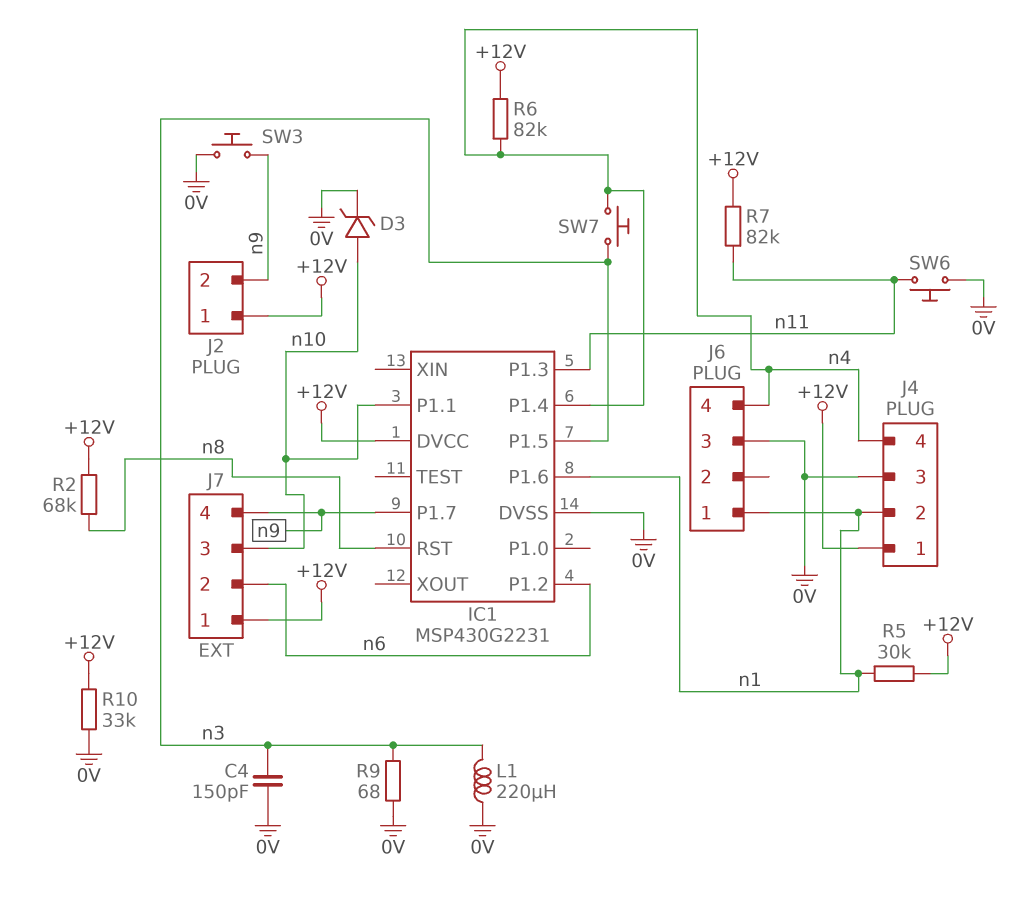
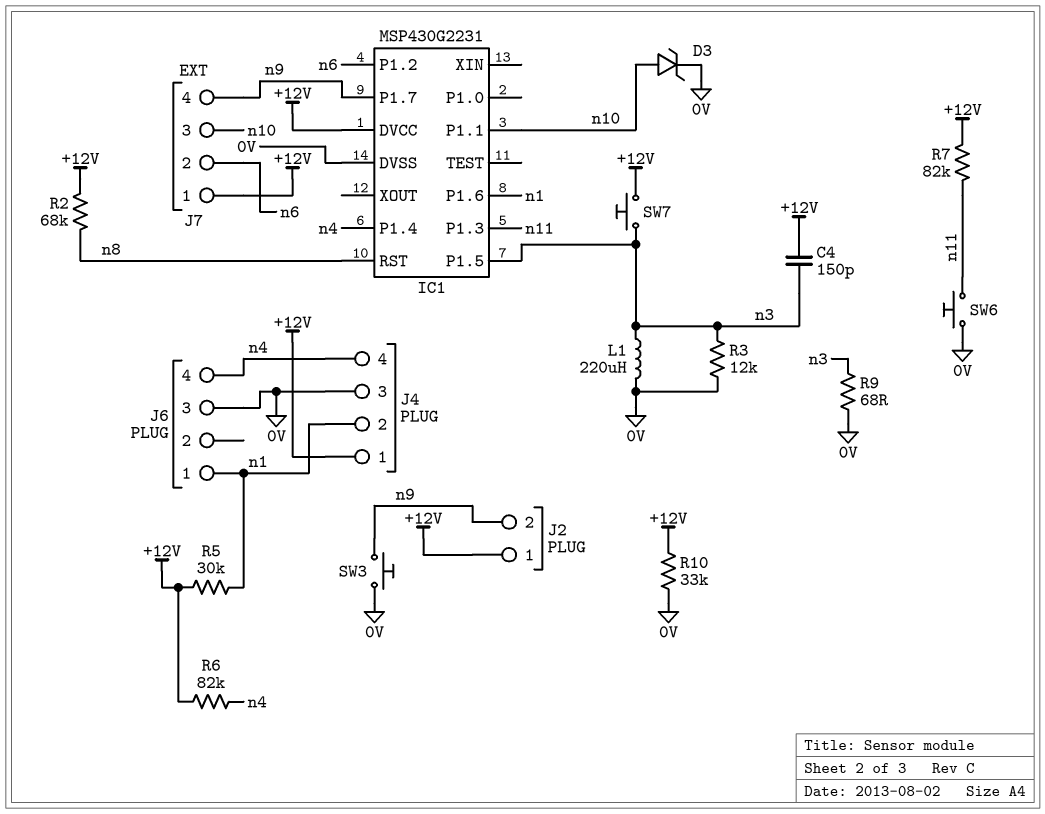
C4: 150pF (0V, n3) -> 150pF (+12V, n3)
R3: none -> 12k (0V, n3)
SW7: button (n3, n4) -> button (+12V, n3)

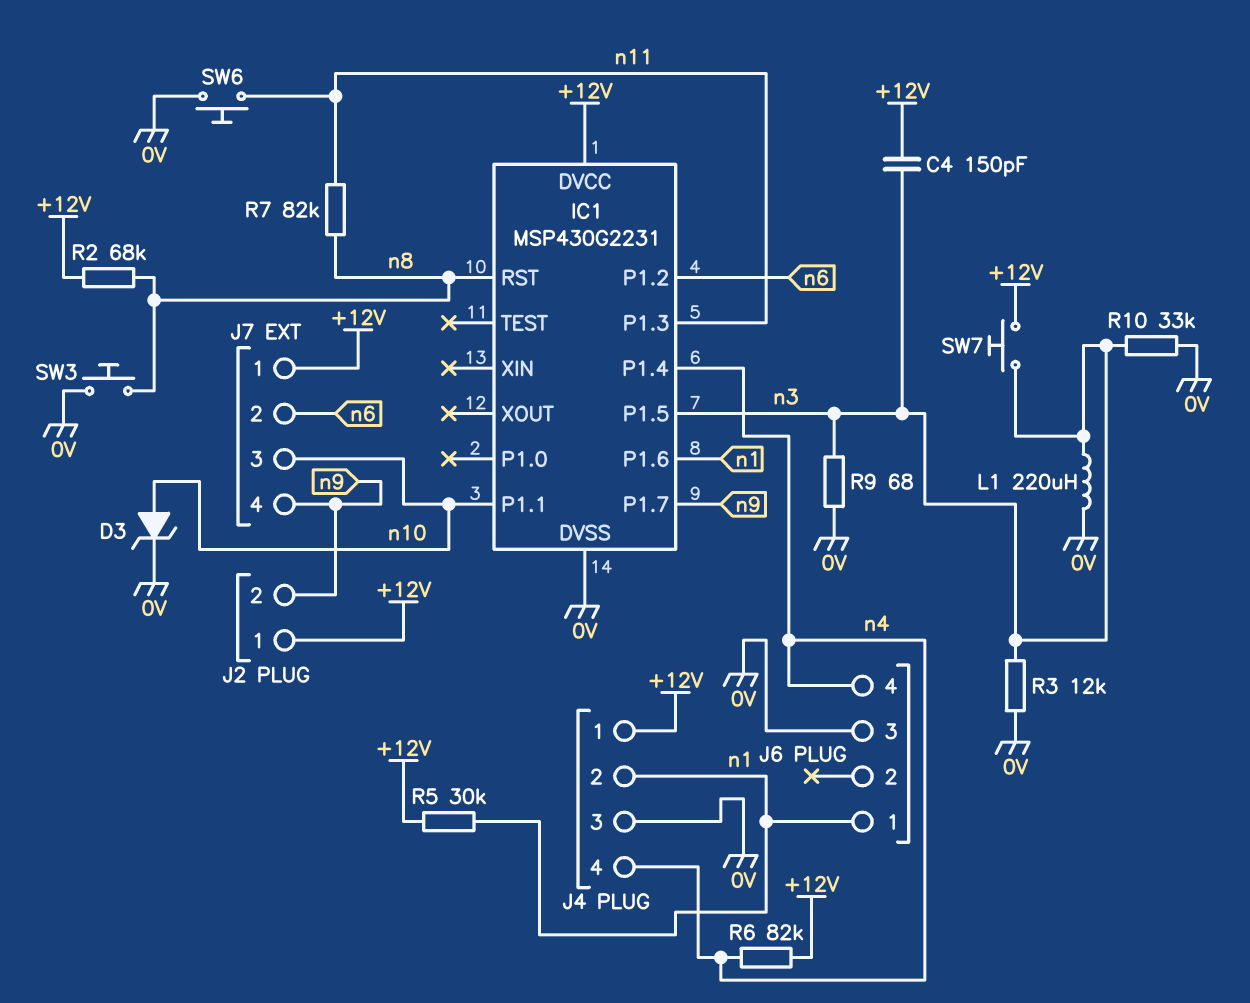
R7: 82k (+12V, n11) -> 82k (n8, n11)
R10: 33k (+12V, 0V) -> 33k (0V, n3)
SW3: button (0V, n9) -> button (0V, n8)

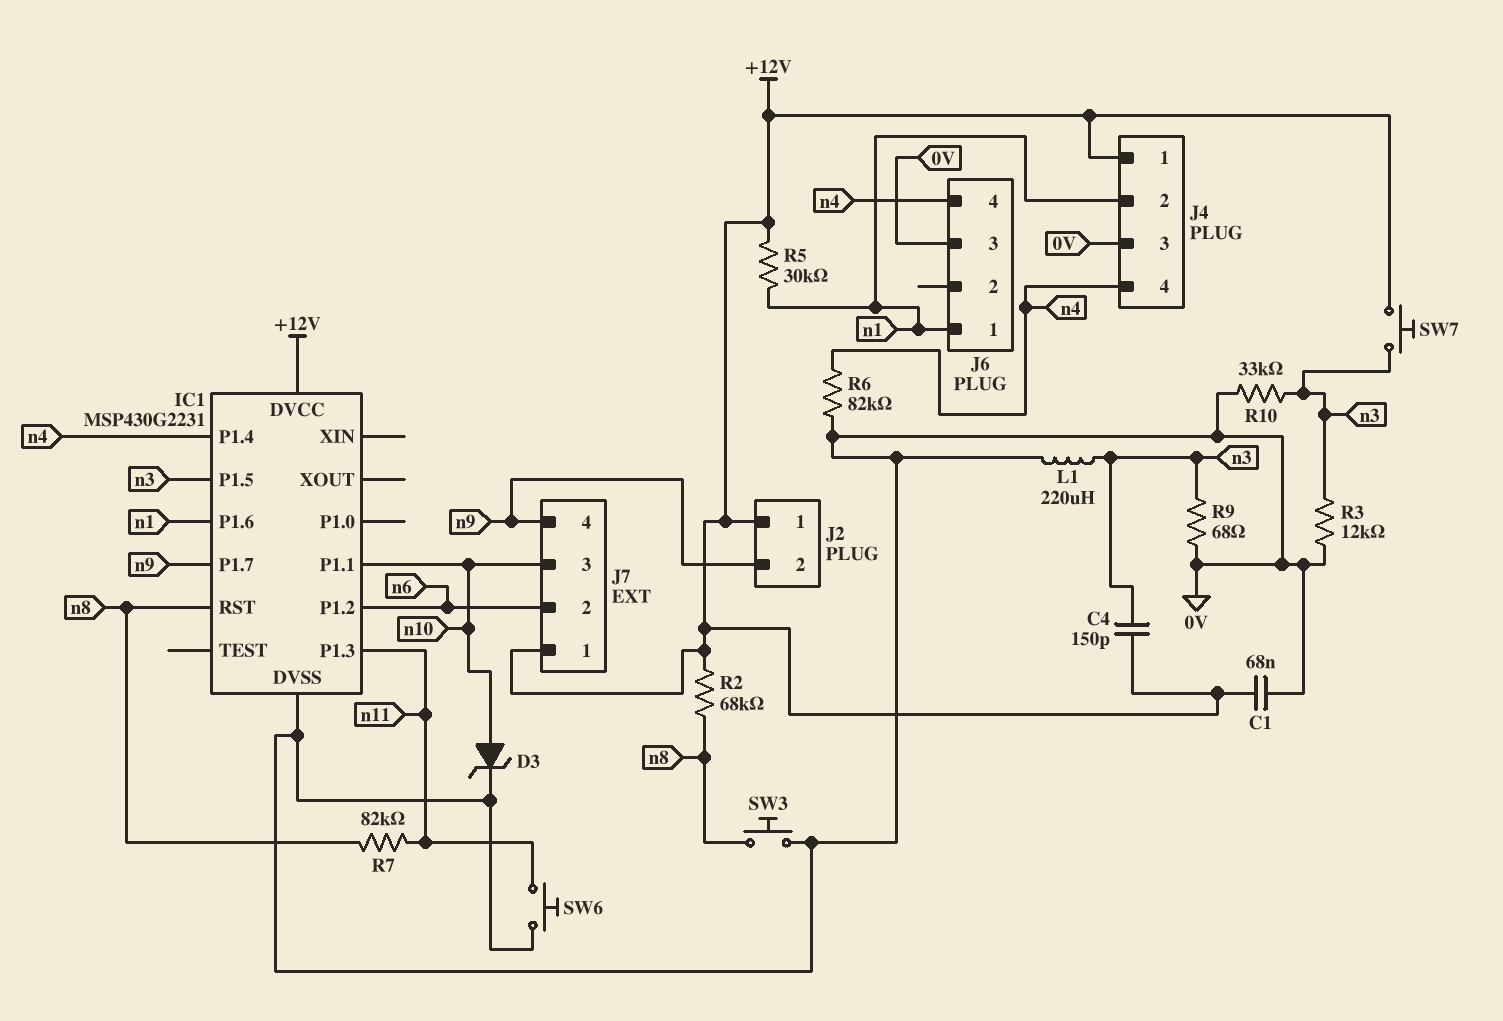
C1: none -> 68nF (+12V, 0V)
R6: 82k (+12V, n4) -> 82k (0V, n4)

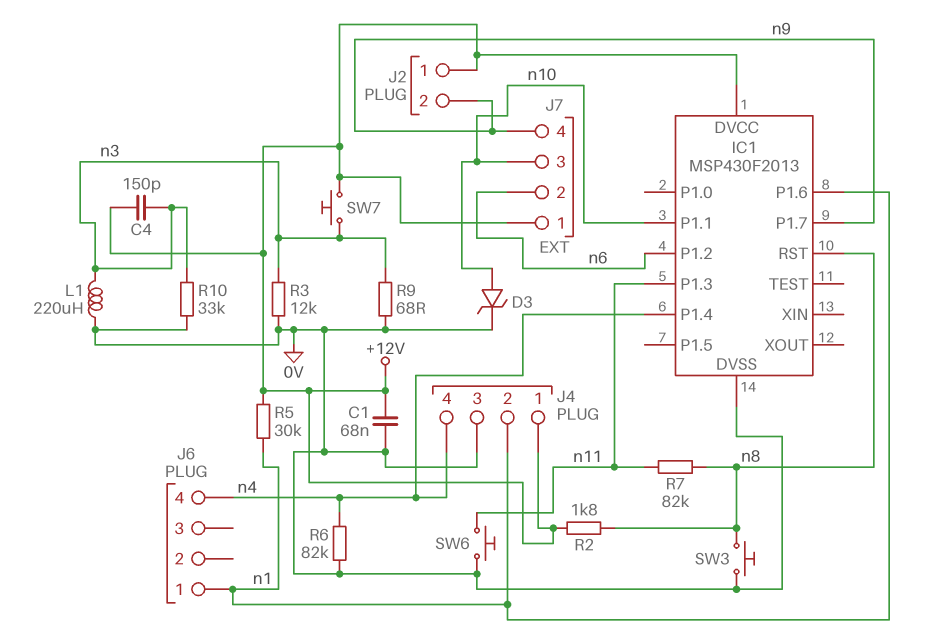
IC1: MSP430G2231 -> MSP430F2013
IC1 pin P1.5: n3 -> none
J6 pin 3: 0V -> none
R2: 68k (+12V, n8) -> 1.8k (+12V, n8)

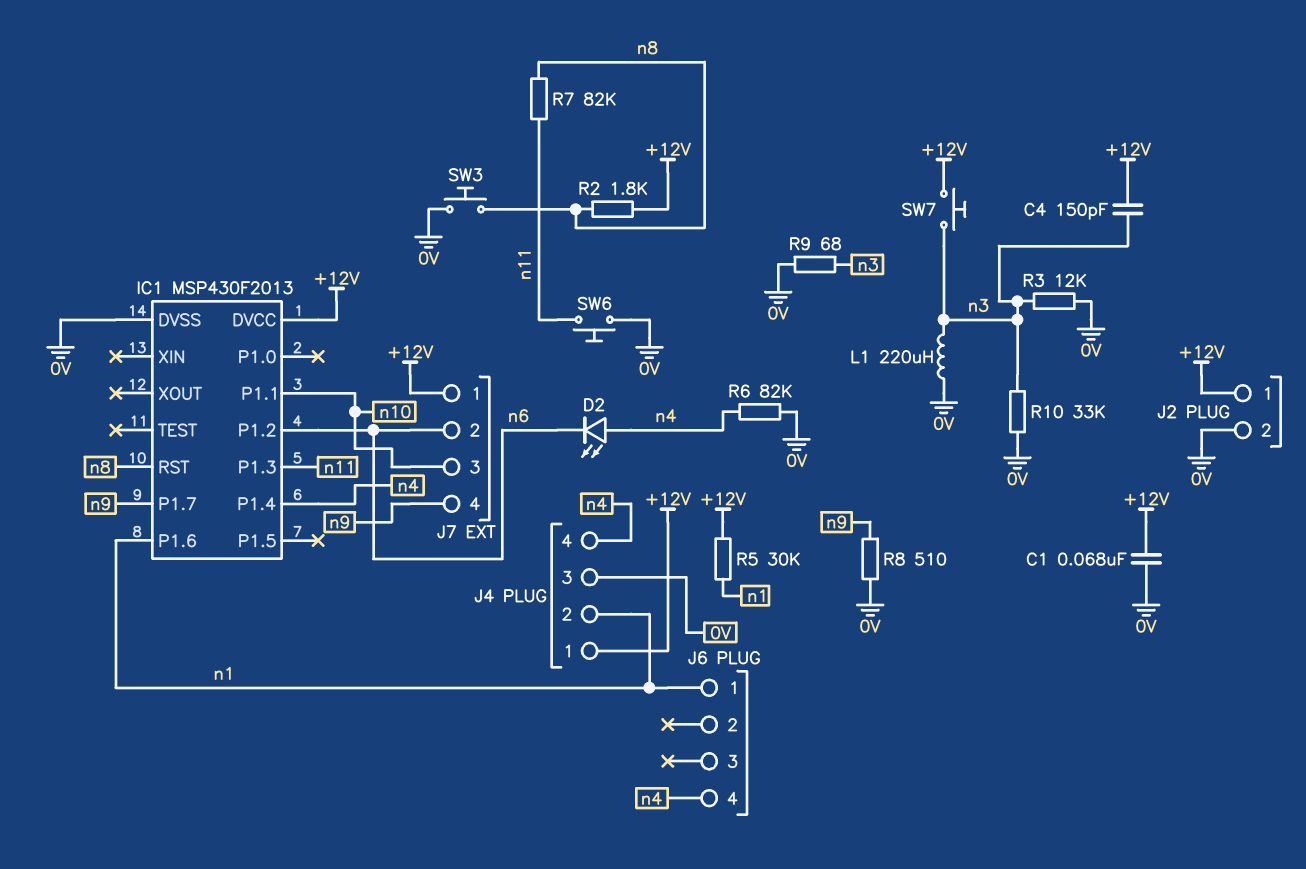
D2: none -> LED (A n4, K n6)
D3: zener (A n10, K 0V) -> none
J2 pin 2: n9 -> 0V
R8: none -> 510 (0V, n9)

